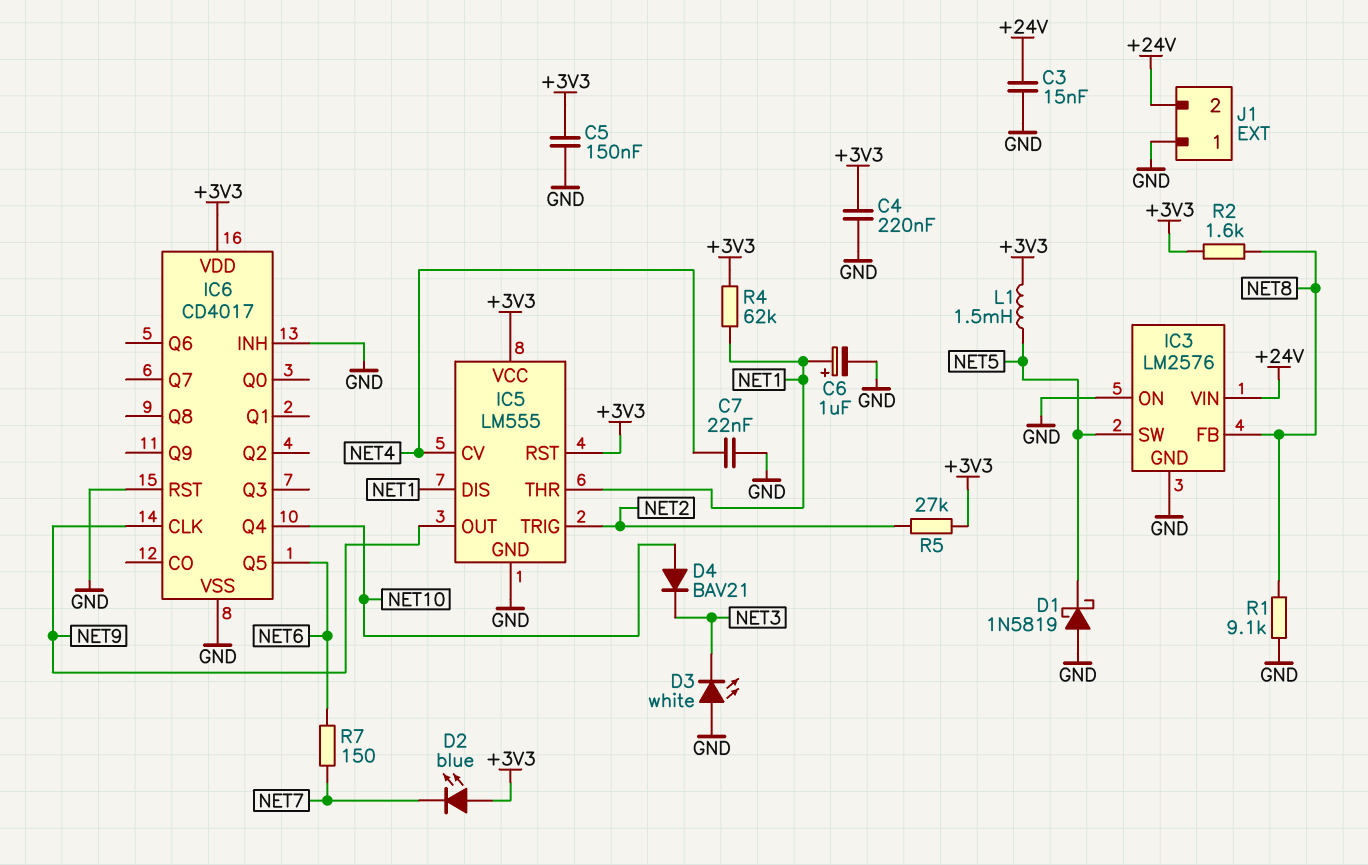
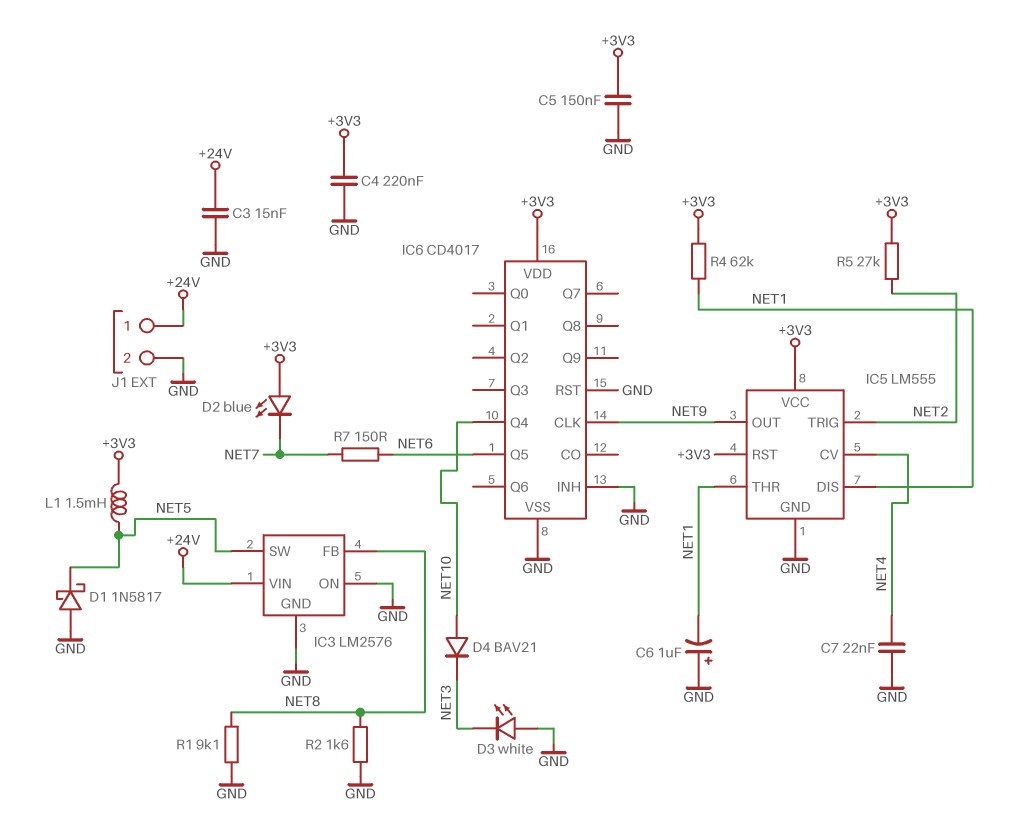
C6: 1uF (plus NET1, minus GND) -> 1uF (plus GND, minus NET1)
D1: schottky 1N5819 (A GND, K NET5) -> schottky 1N5817 (A GND, K NET5)
J1 pin 1: GND -> +24V
J1 pin 2: +24V -> GND
R2: 1.6k (+3V3, NET8) -> 1.6k (GND, NET8)

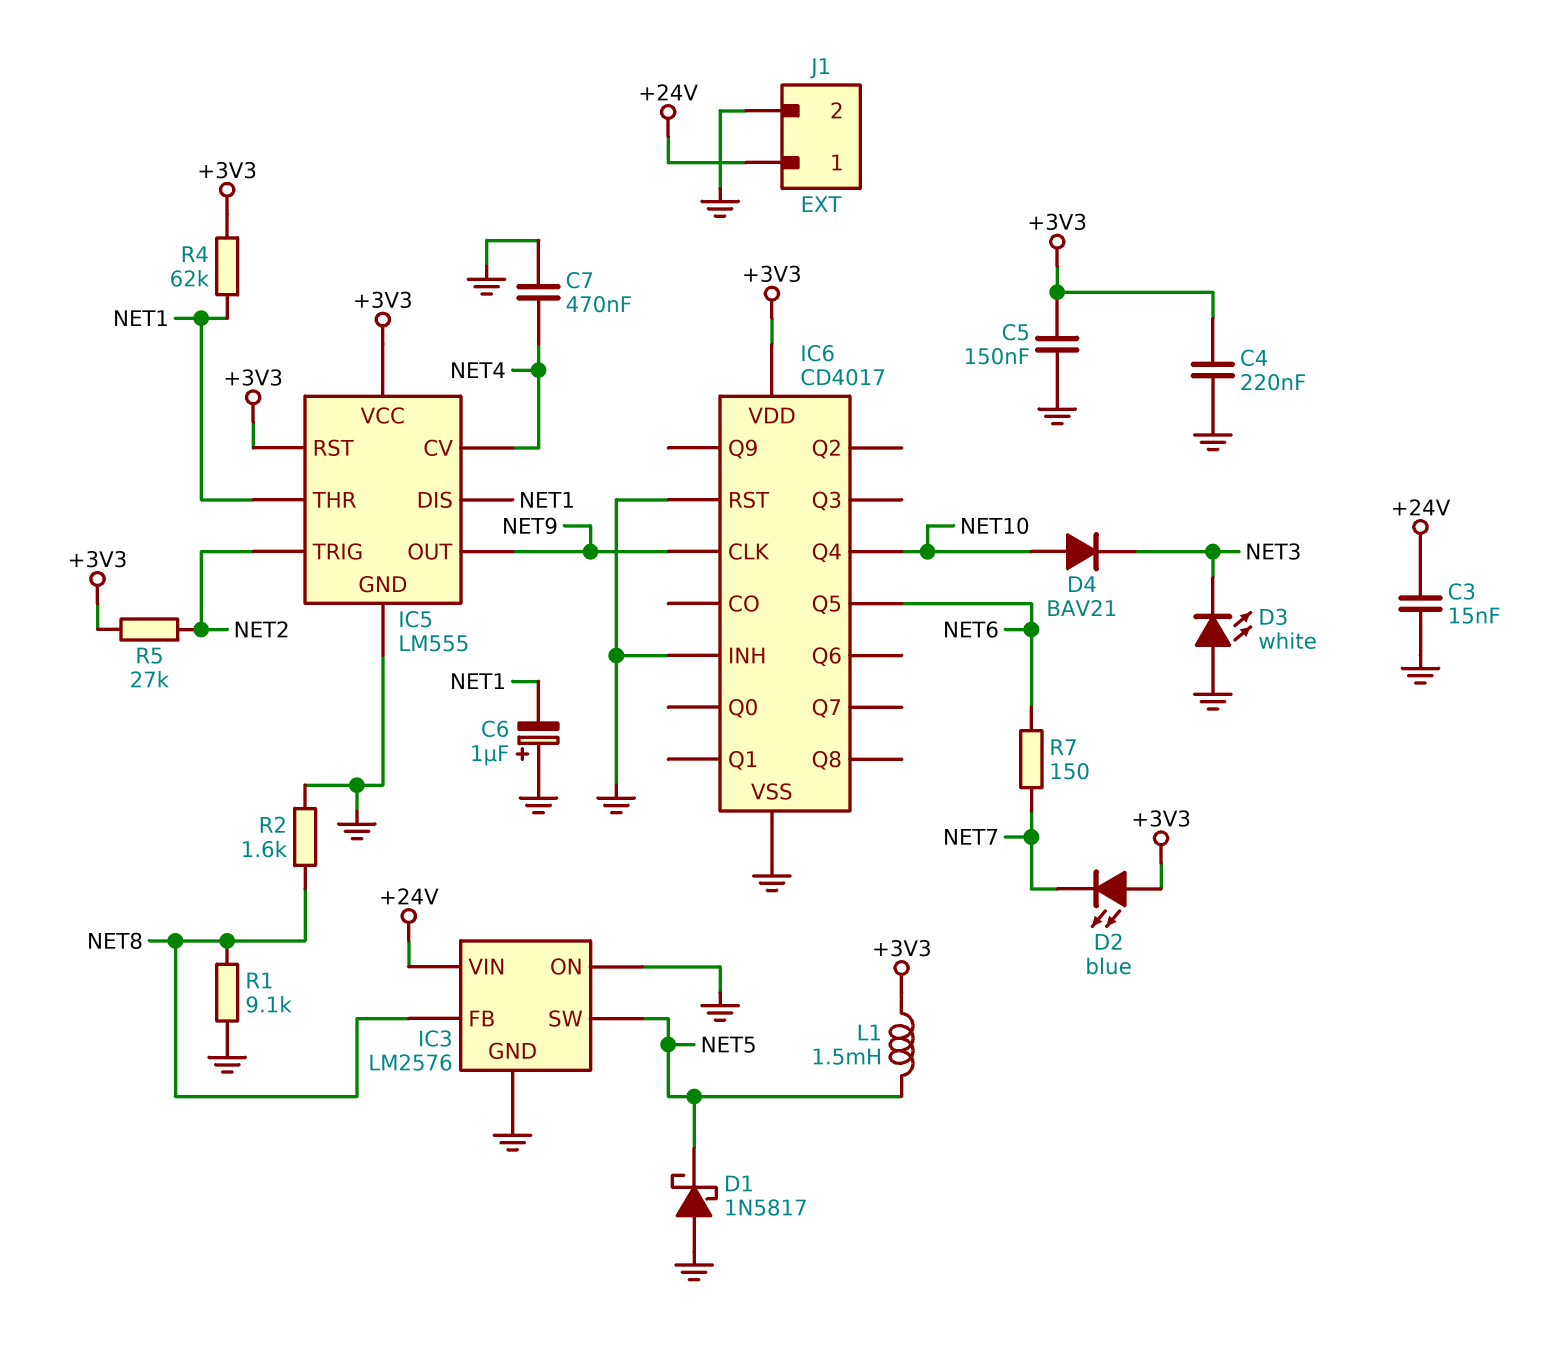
C7: 22nF (GND, NET4) -> 470nF (GND, NET4)

